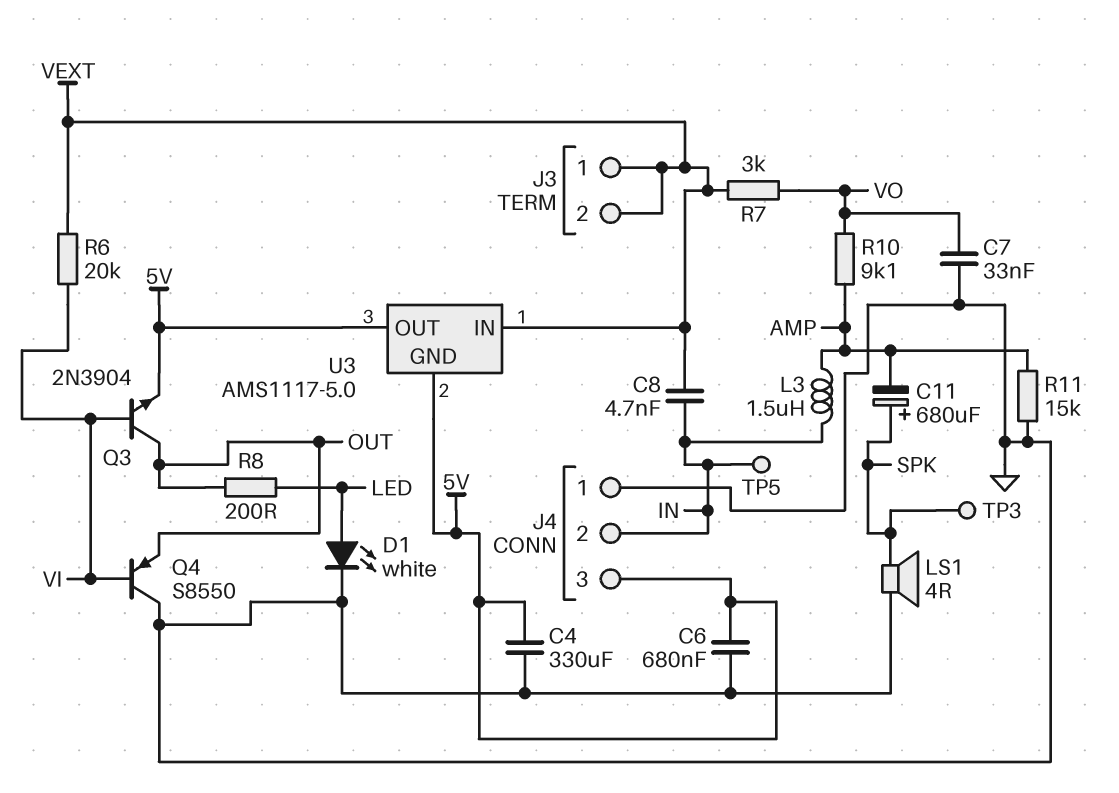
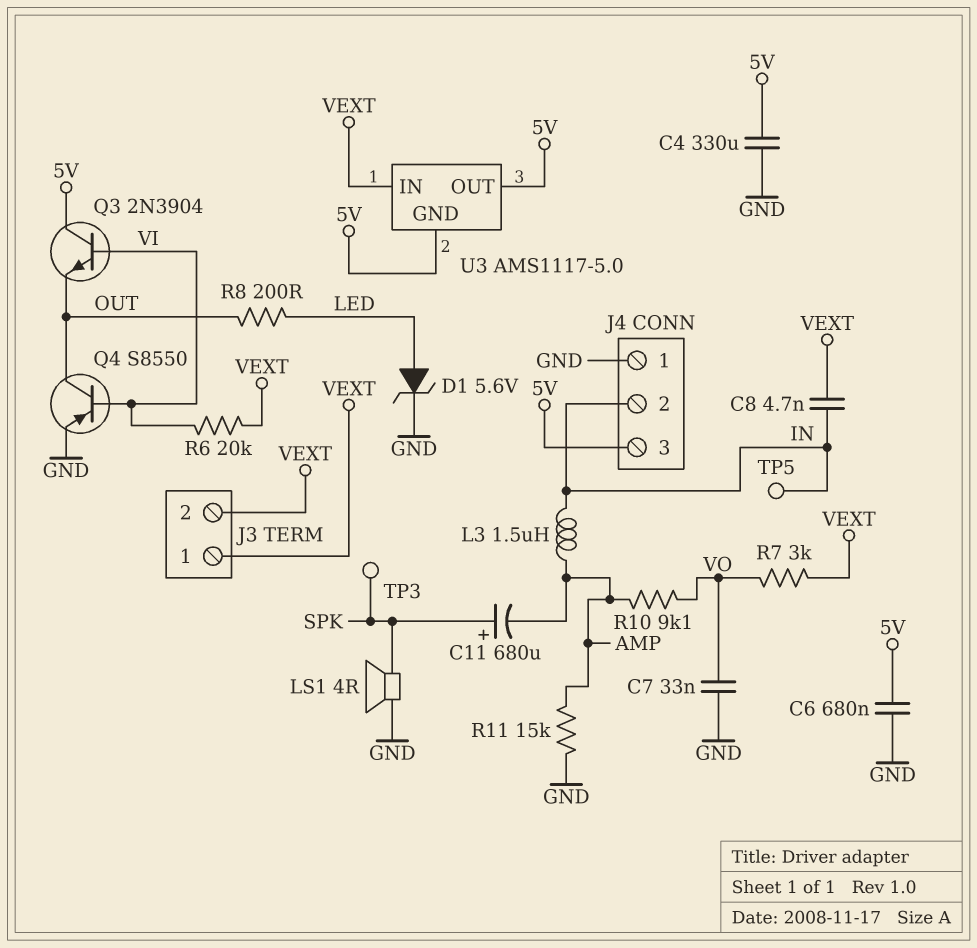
D1: LED white (A LED, K GND) -> zener 5.6V (A LED, K GND)
Q3: NPN 2N3904 (B VI, C OUT, E 5V) -> NPN 2N3904 (B VI, C 5V, E OUT)
Q4: PNP S8550 (B VI, C GND, E OUT) -> PNP S8550 (B VI, C OUT, E GND)

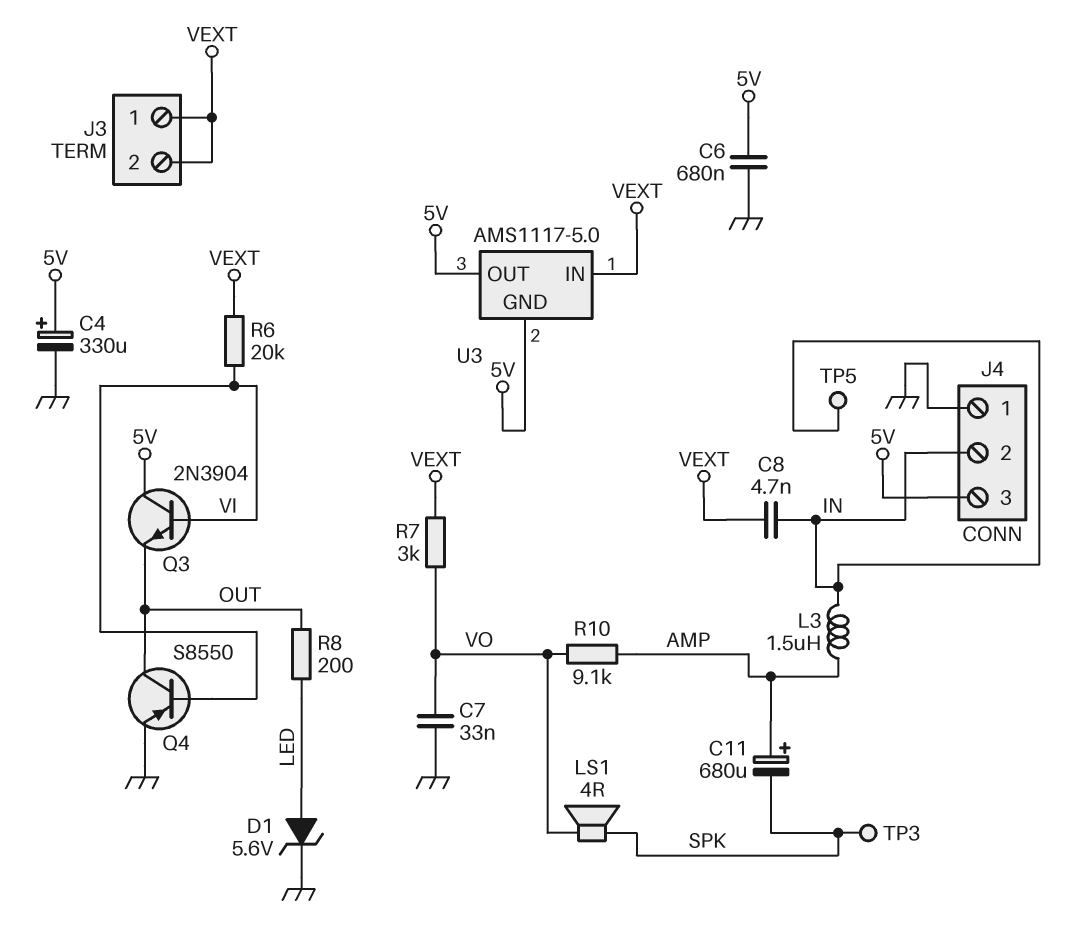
C4: 330uF (5V, GND) -> 330uF (plus 5V, minus GND)
C11: 680uF (plus SPK, minus AMP) -> 680uF (plus AMP, minus SPK)
LS1: speaker 4R (GND, SPK) -> speaker 4R (SPK, VO)
R11: 15k (AMP, GND) -> none

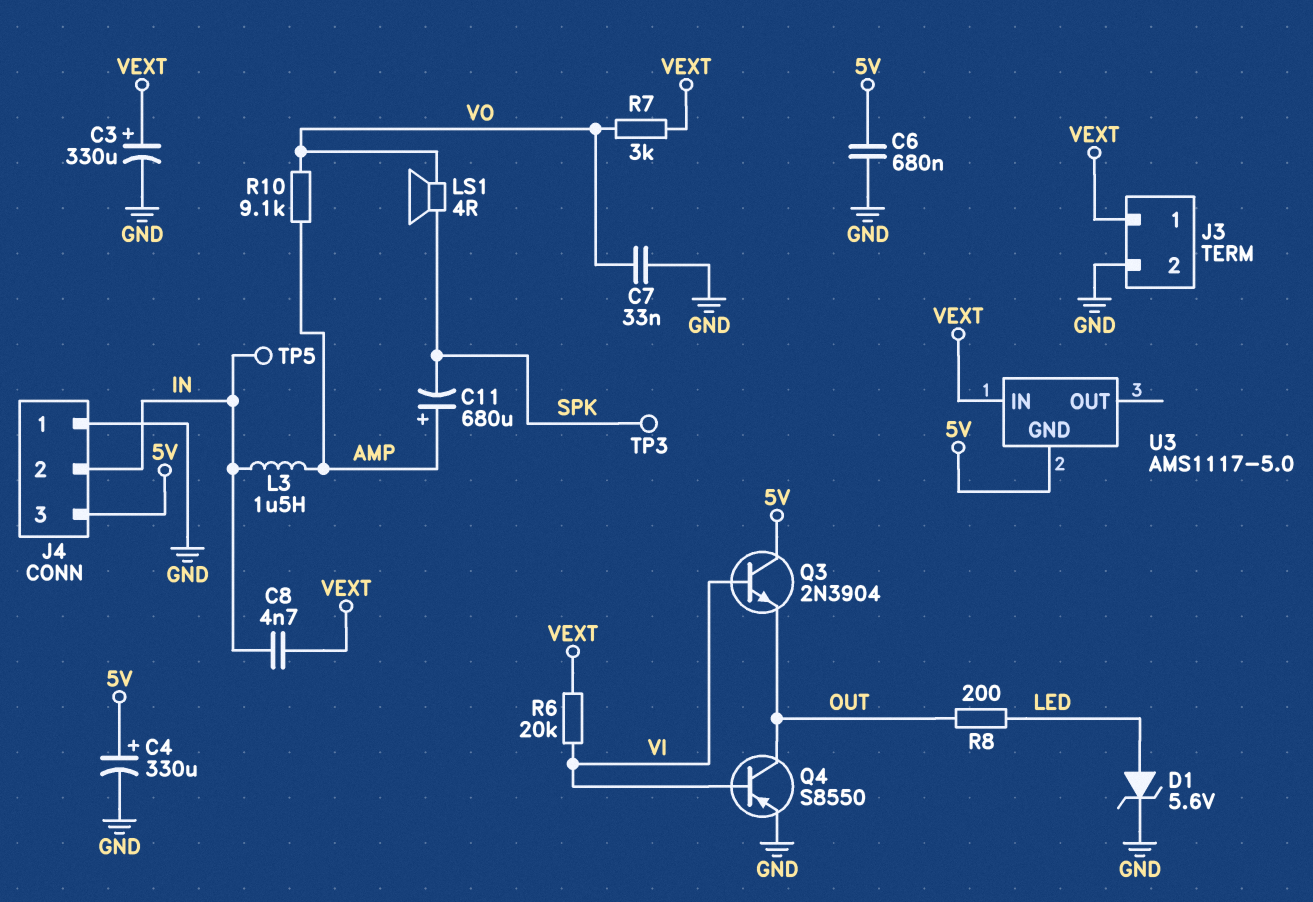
C3: none -> 330uF (plus VEXT, minus GND)
J3 pin 2: VEXT -> GND
U3 pin OUT: 5V -> none

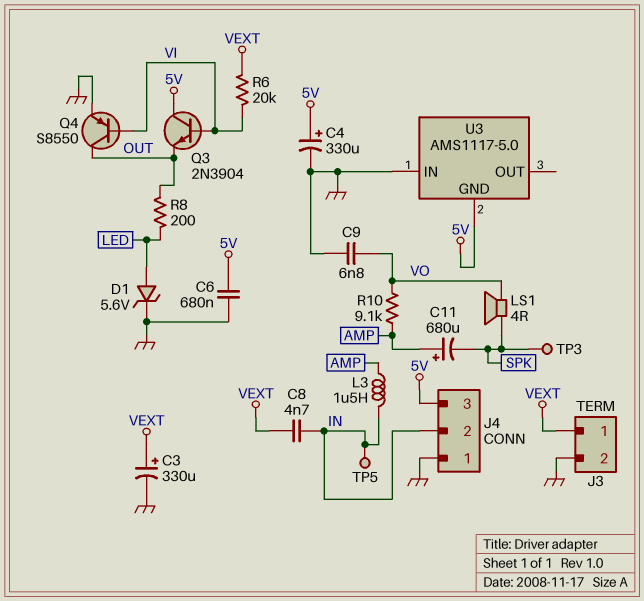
C7: 33nF (GND, VO) -> none
C9: none -> 6.8nF (GND, VO)
R7: 3k (VEXT, VO) -> none
U3 pin IN: VEXT -> GND

